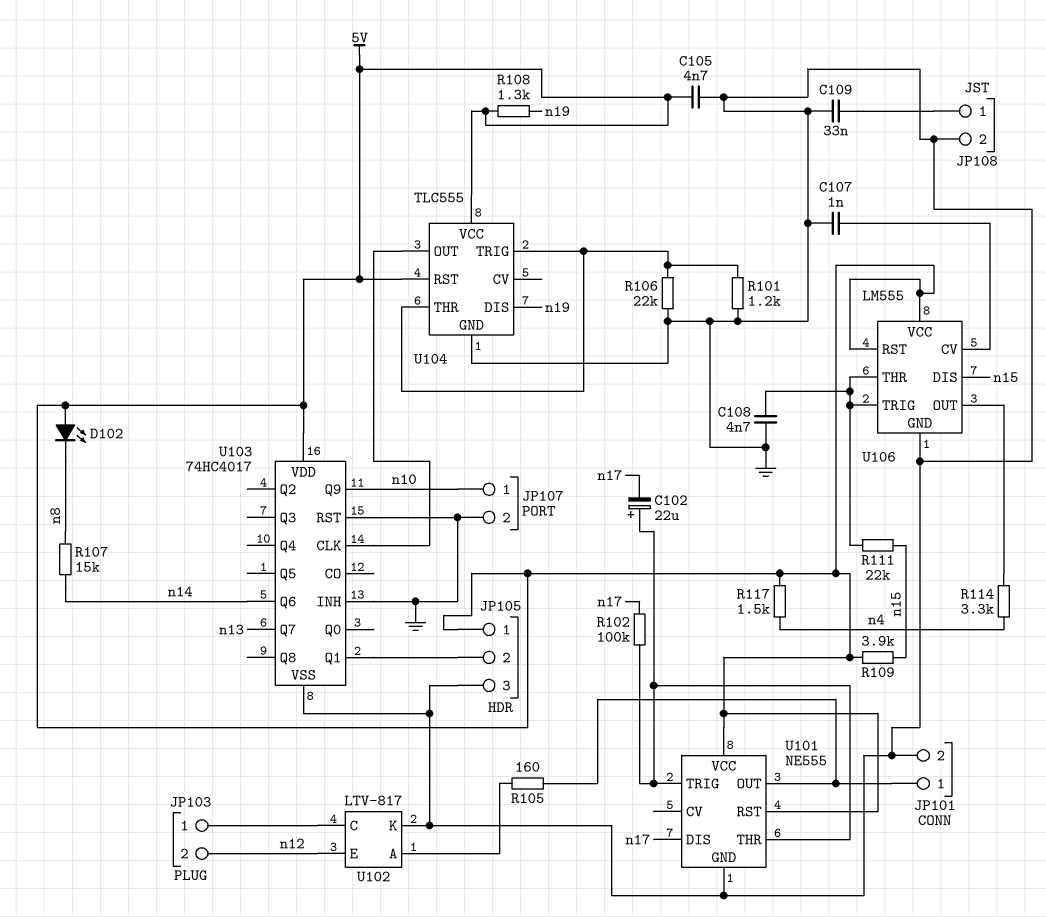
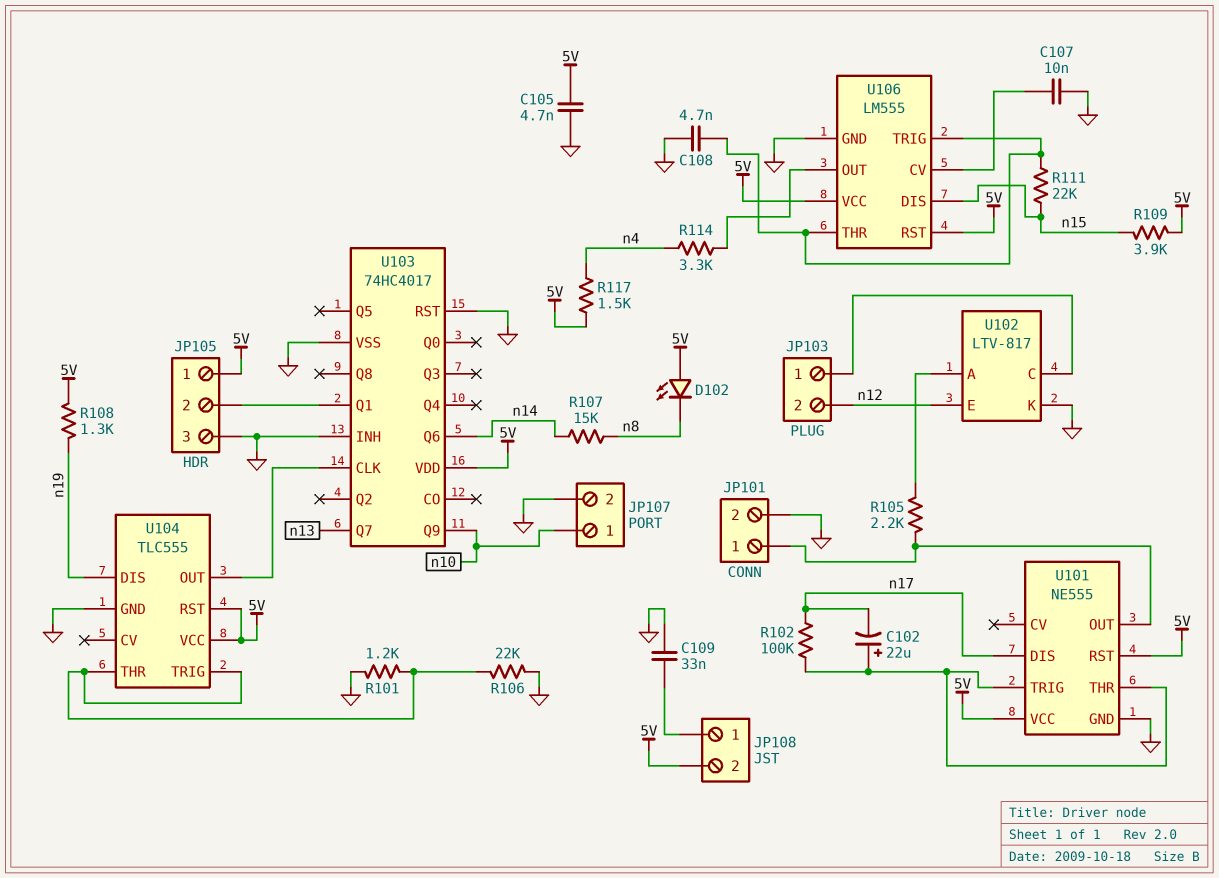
C107: 1nF (GND, U106/CV) -> 10nF (GND, U106/CV)
JP108 pin 2: GND -> 5V
R105: 160 (JP101/1, U102/A) -> 2.2k (JP101/1, U102/A)

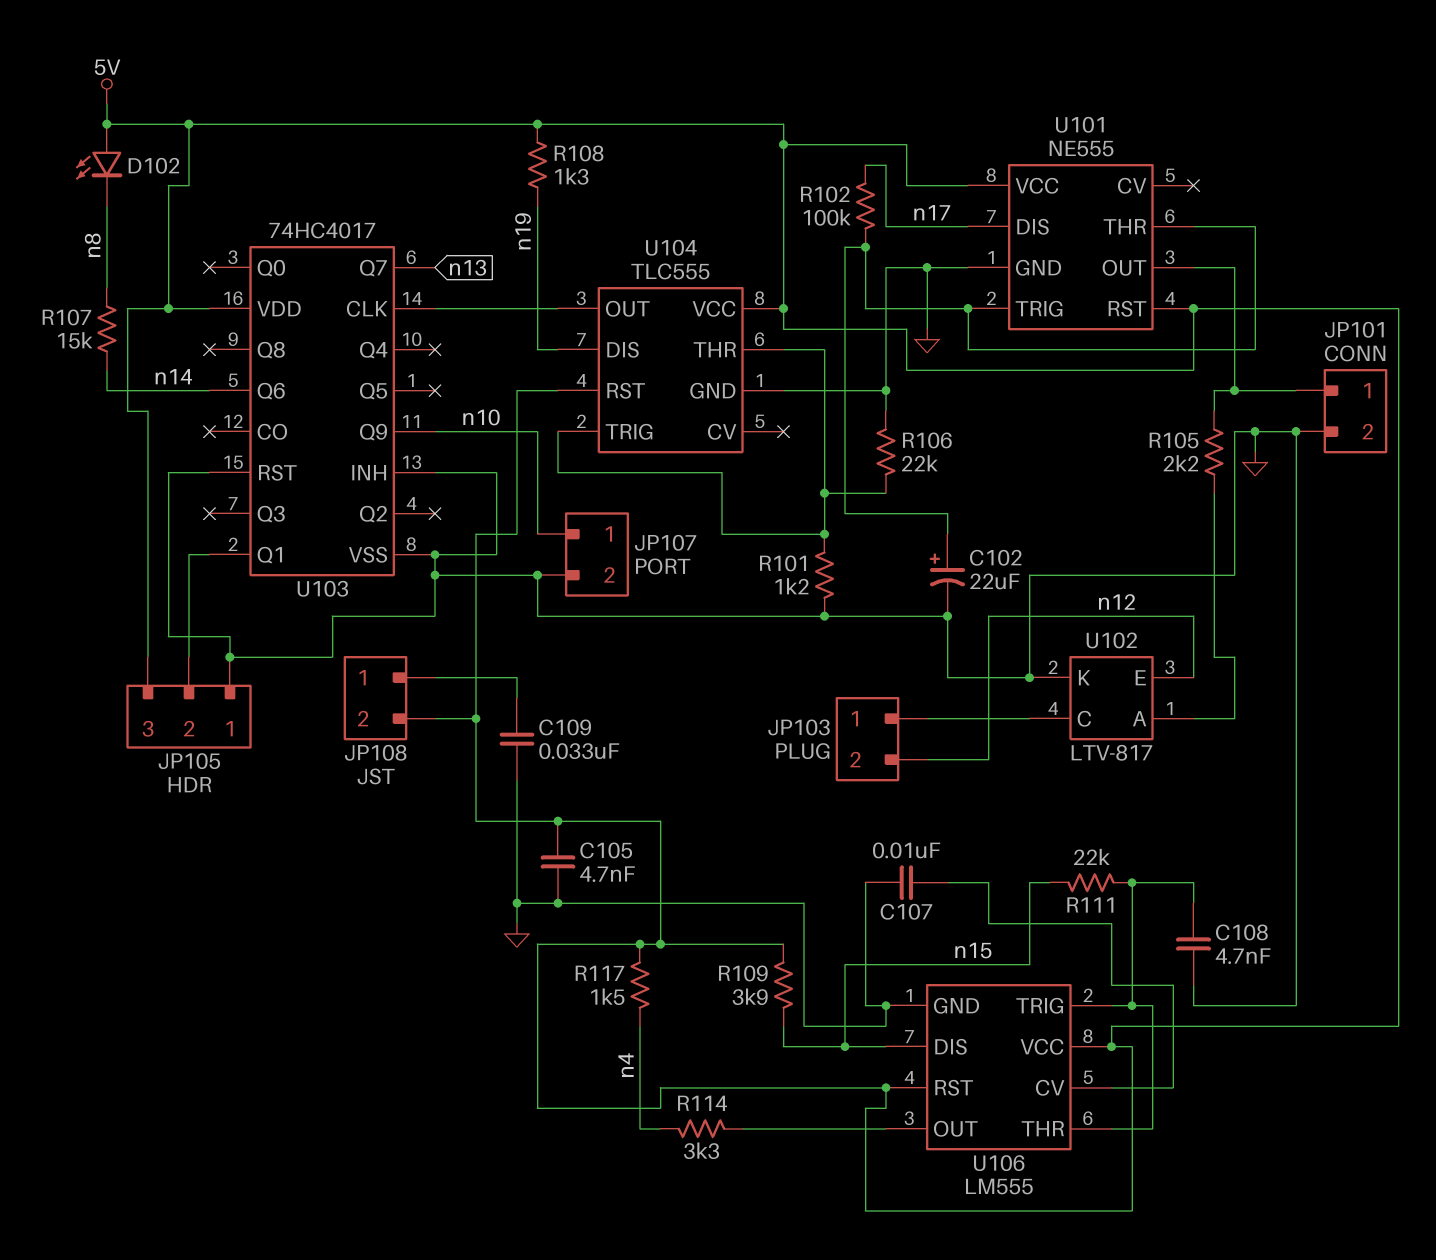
C102: 22uF (plus U101/THR, minus n17) -> 22uF (plus U101/THR, minus GND)
JP105 pin 1: 5V -> GND
JP105 pin 3: GND -> 5V

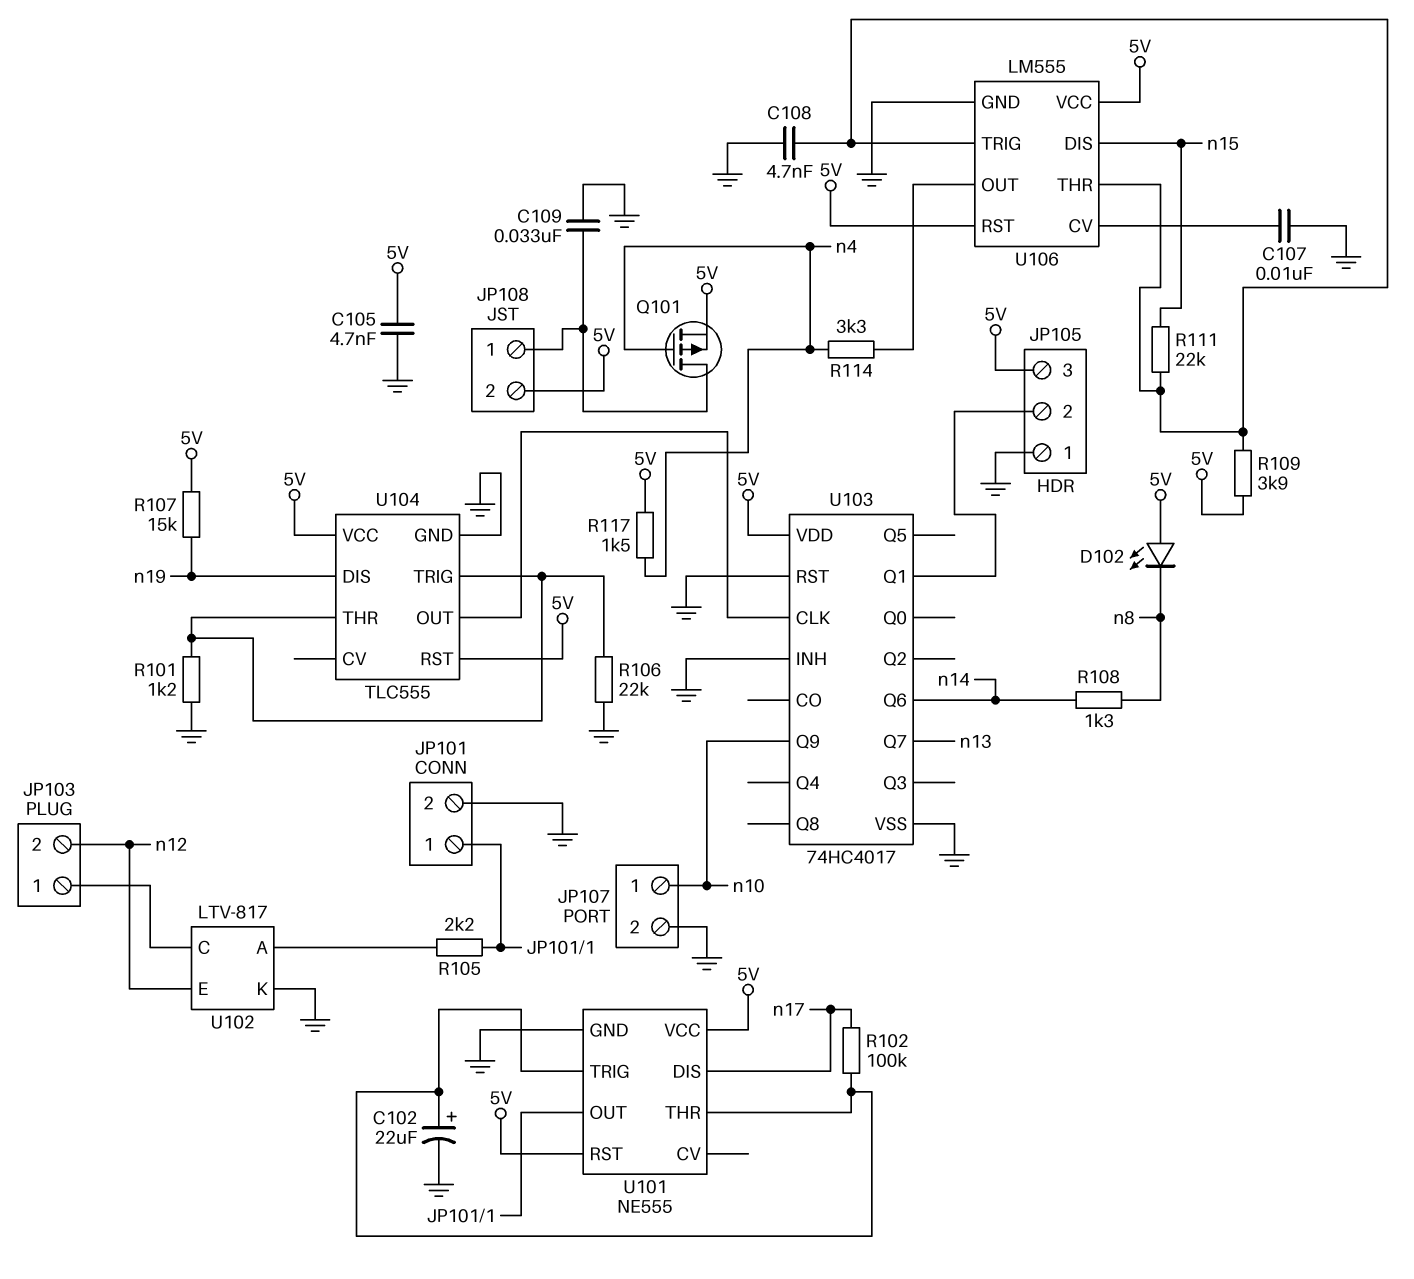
Q101: none -> PMOS (G n4, D JP108/1, S 5V)
R107: 15k (n8, n14) -> 15k (5V, n19)
R108: 1.3k (5V, n19) -> 1.3k (n8, n14)
R109: 3.9k (5V, n15) -> 3.9k (5V, U106/THR)

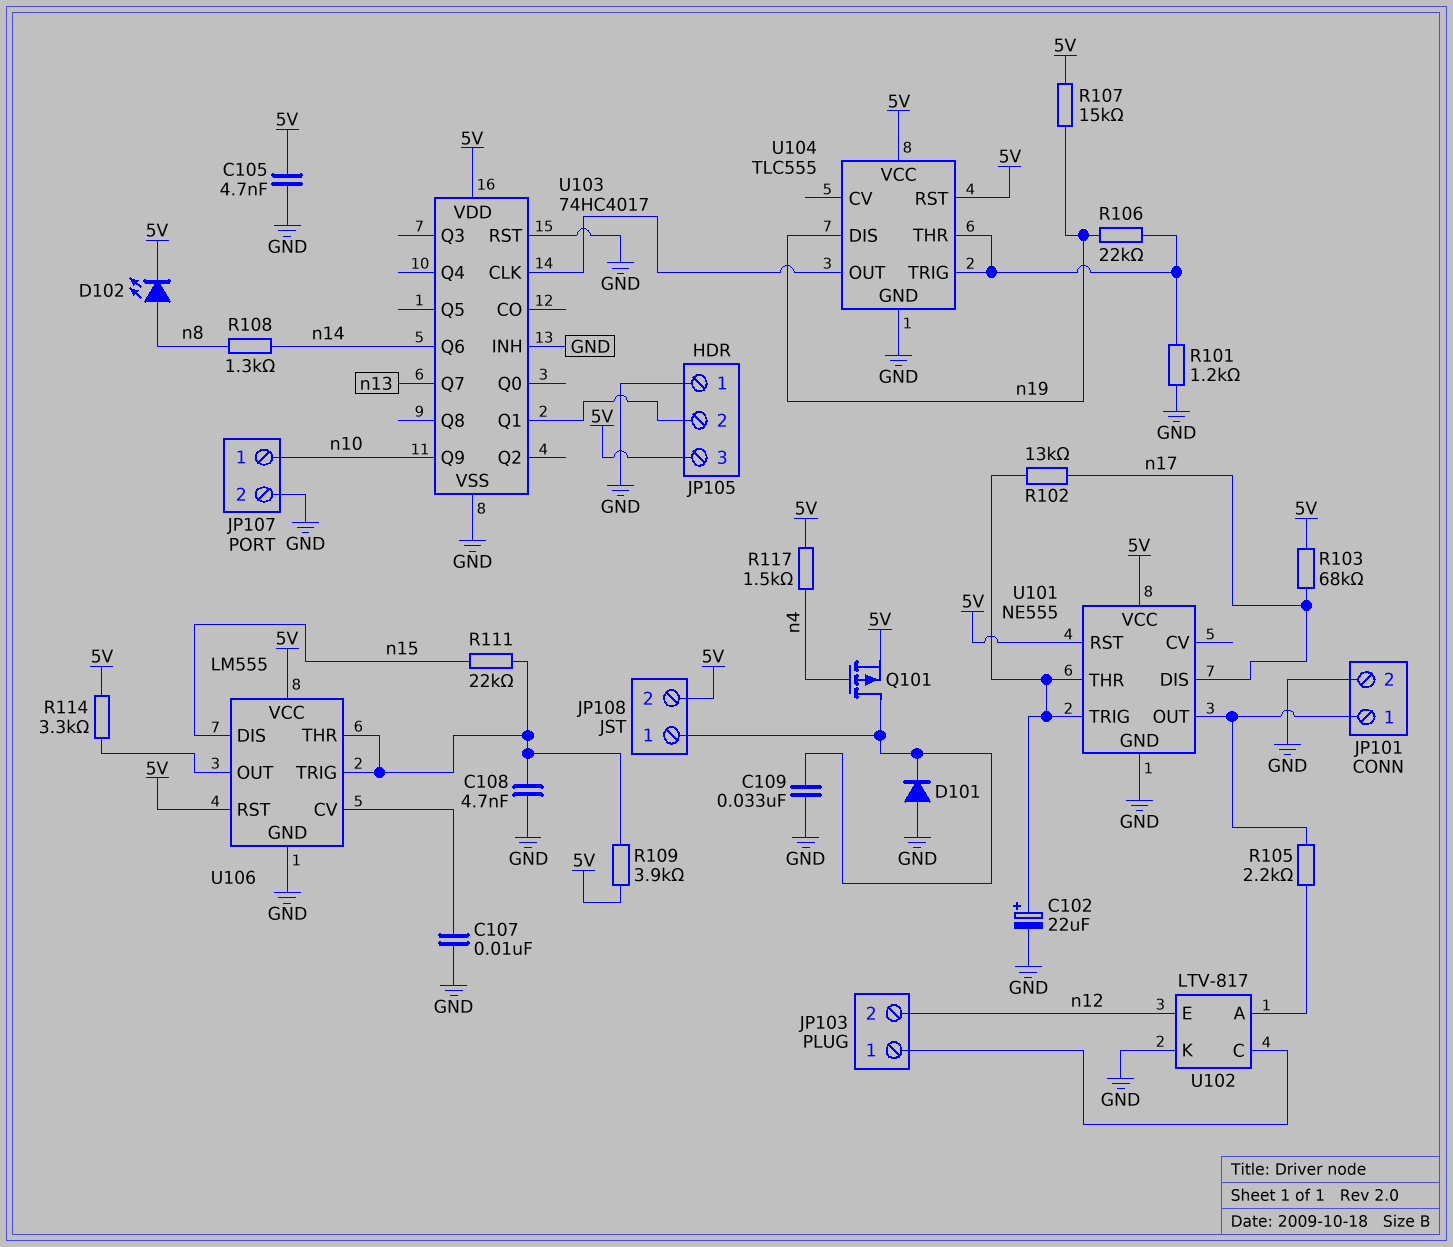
D101: none -> diode (A GND, K JP108/1)
D102: LED (A 5V, K n8) -> LED (A n8, K 5V)
R102: 100k (U101/THR, n17) -> 13k (U101/THR, n17)
R103: none -> 68k (5V, n17)
R106: 22k (GND, U104/THR) -> 22k (U104/THR, n19)
R114: 3.3k (U106/OUT, n4) -> 3.3k (5V, U106/OUT)

